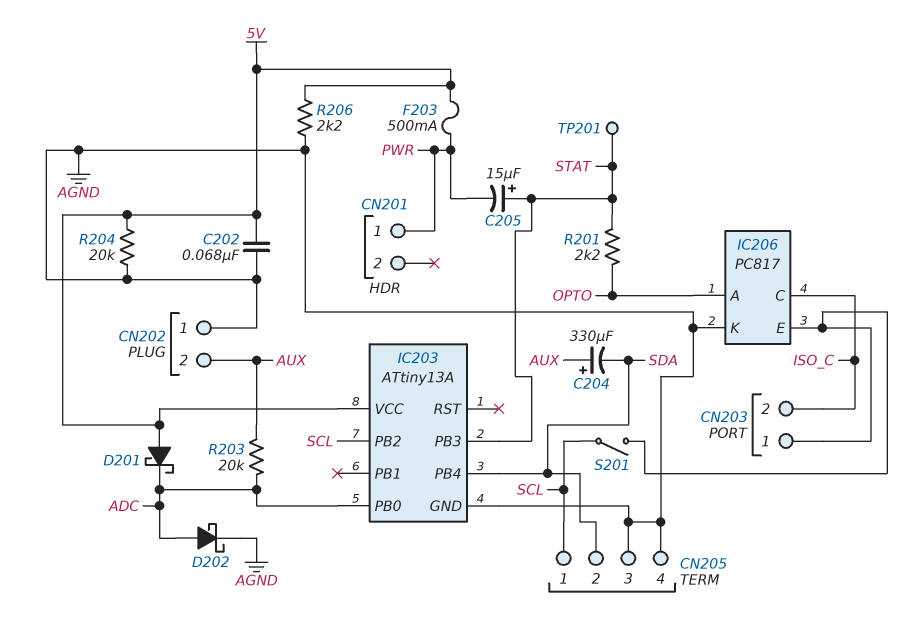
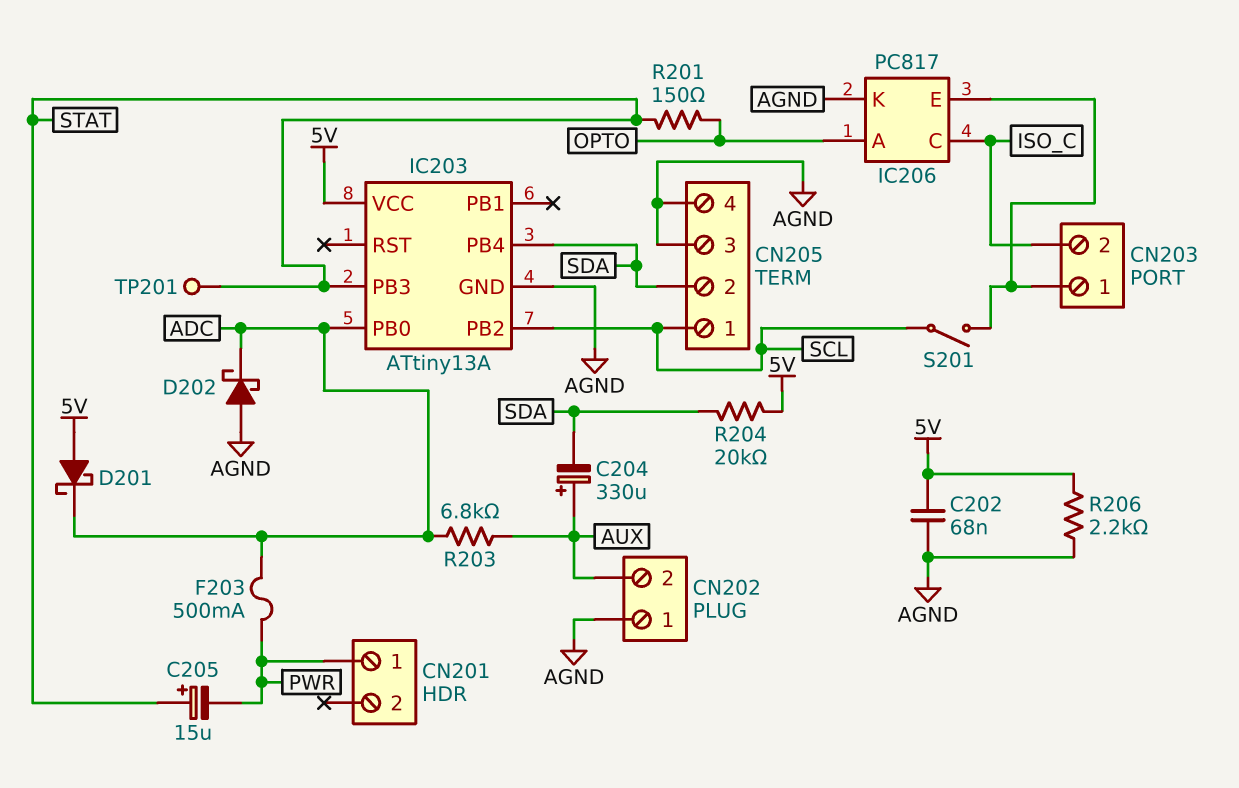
D202: schottky (A ADC, K AGND) -> schottky (A AGND, K ADC)
F203: 500mA (5V, PWR) -> 500mA (ADC, PWR)
R201: 2.2k (OPTO, STAT) -> 150 (OPTO, STAT)
R203: 20k (ADC, AUX) -> 6.8k (ADC, AUX)
R204: 20k (5V, AGND) -> 20k (5V, SDA)

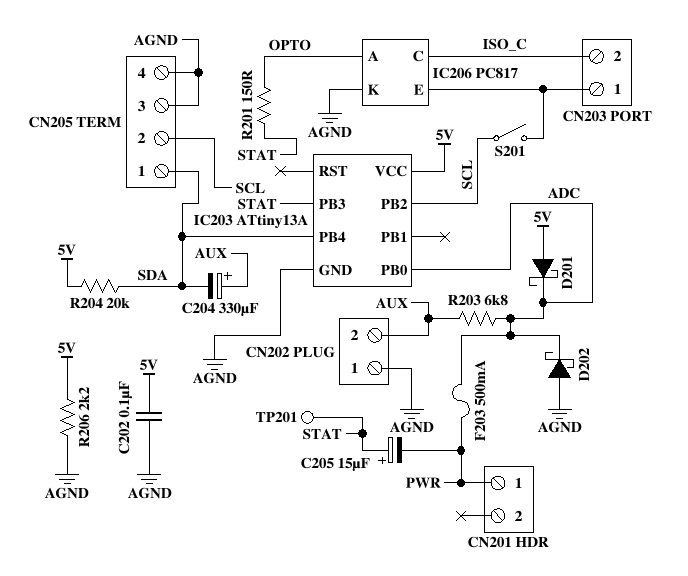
C202: 68nF (5V, AGND) -> 100nF (5V, AGND)
CN205 pin 1: SCL -> SDA
CN205 pin 2: SDA -> SCL

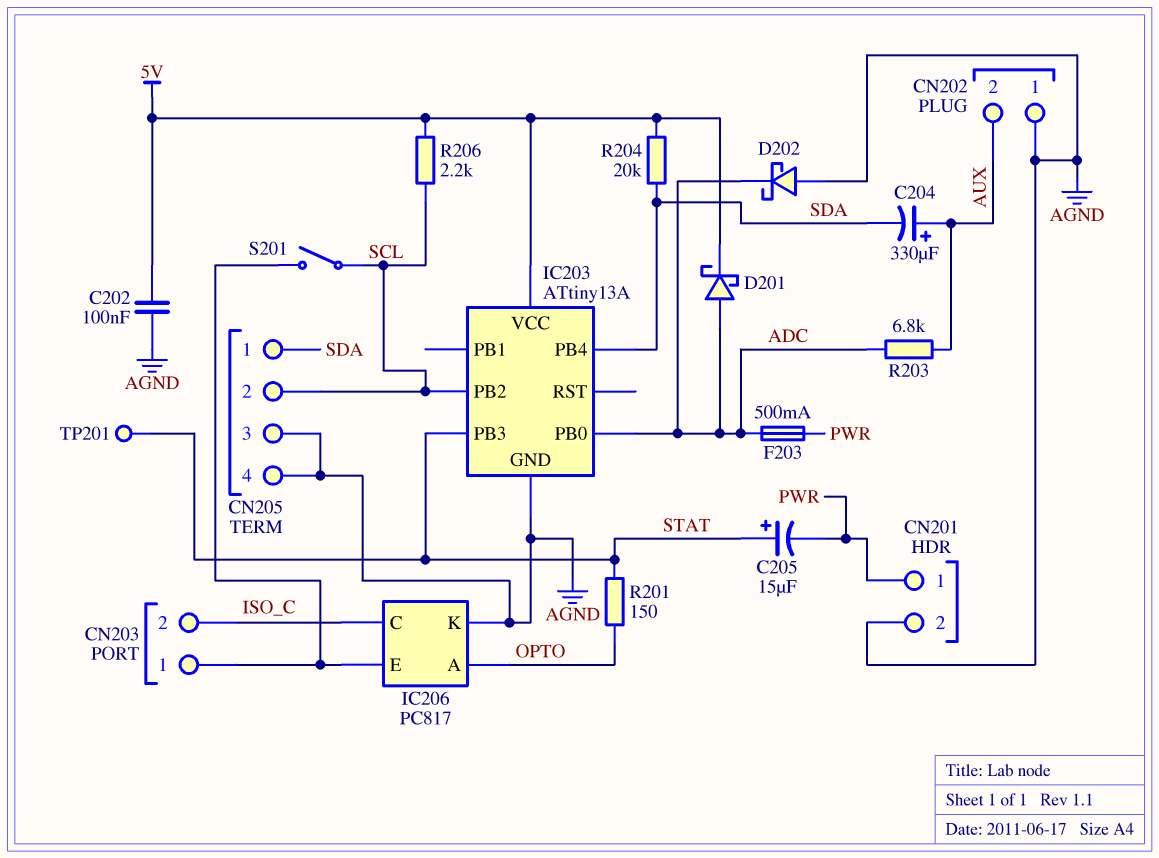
CN201 pin 2: none -> AGND
D201: schottky (A 5V, K ADC) -> schottky (A ADC, K 5V)
R206: 2.2k (5V, AGND) -> 2.2k (5V, SCL)

